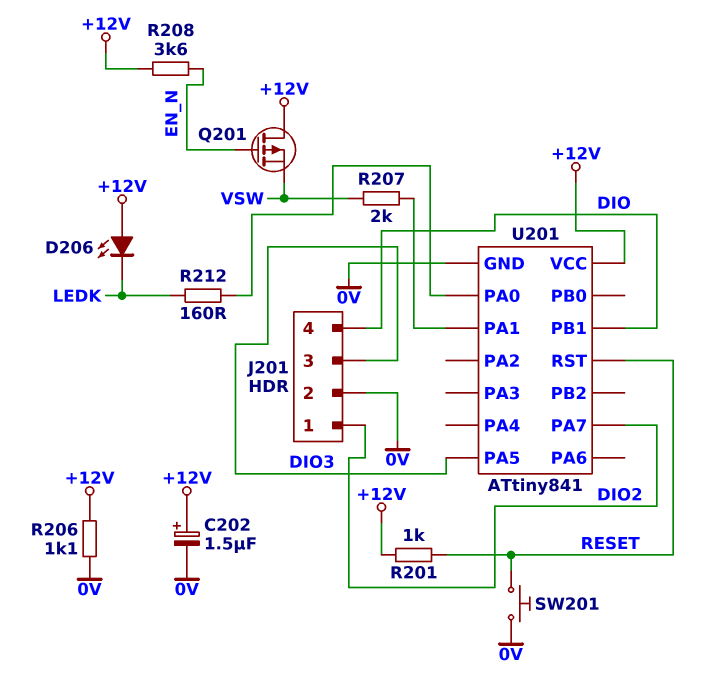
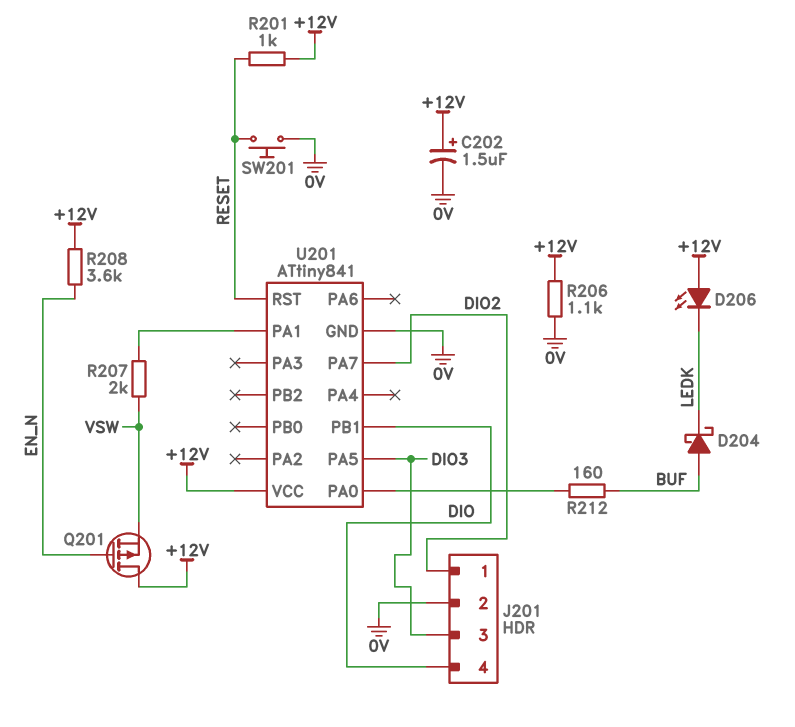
D204: none -> schottky (A BUF, K LEDK)
R212: 160 (LEDK, U201/PA0) -> 160 (BUF, U201/PA0)

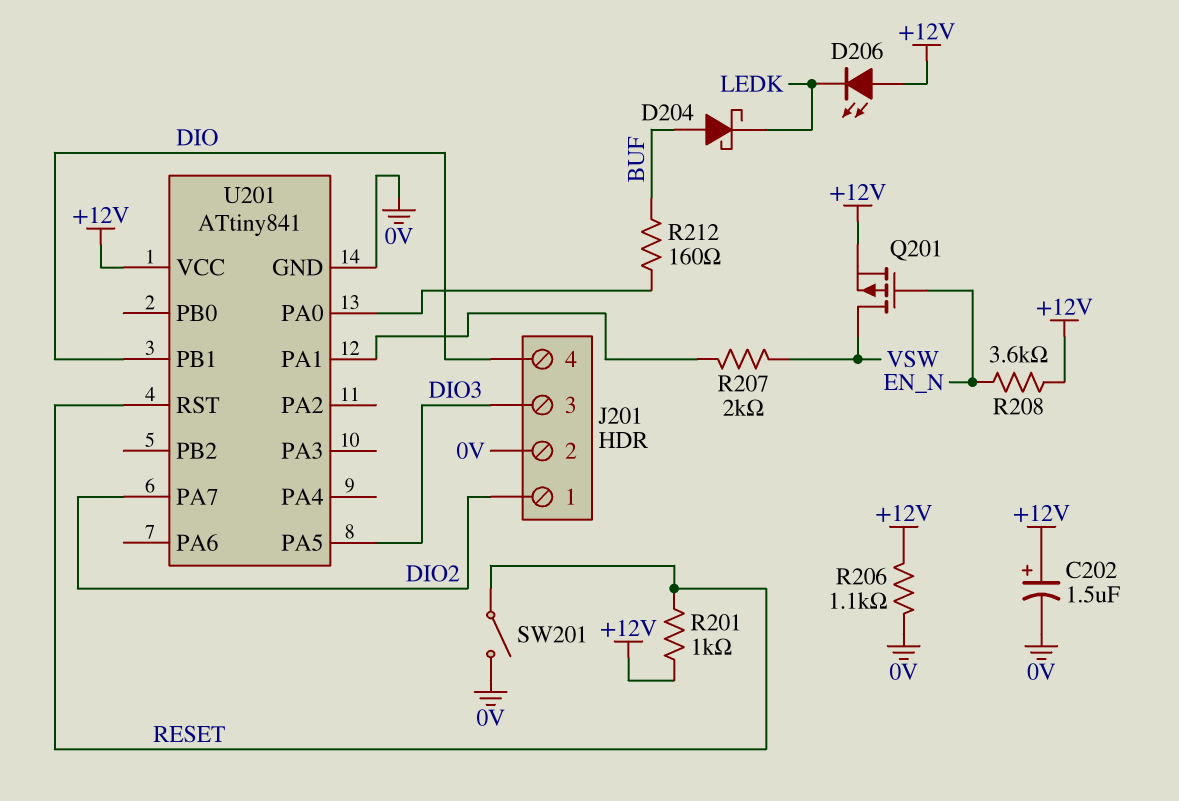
Q201: PMOS (G EN_N, D +12V, S VSW) -> PMOS (G EN_N, D VSW, S +12V)
SW201: button (0V, RESET) -> switch (0V, RESET)

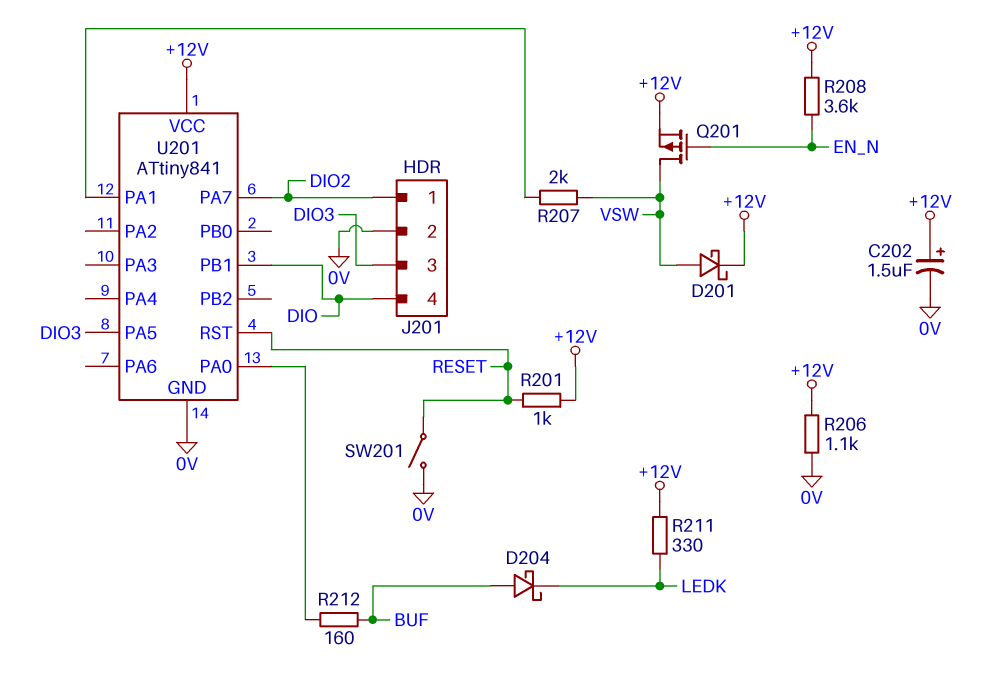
D201: none -> schottky (A VSW, K +12V)
D206: LED (A +12V, K LEDK) -> none
R211: none -> 330 (+12V, LEDK)

